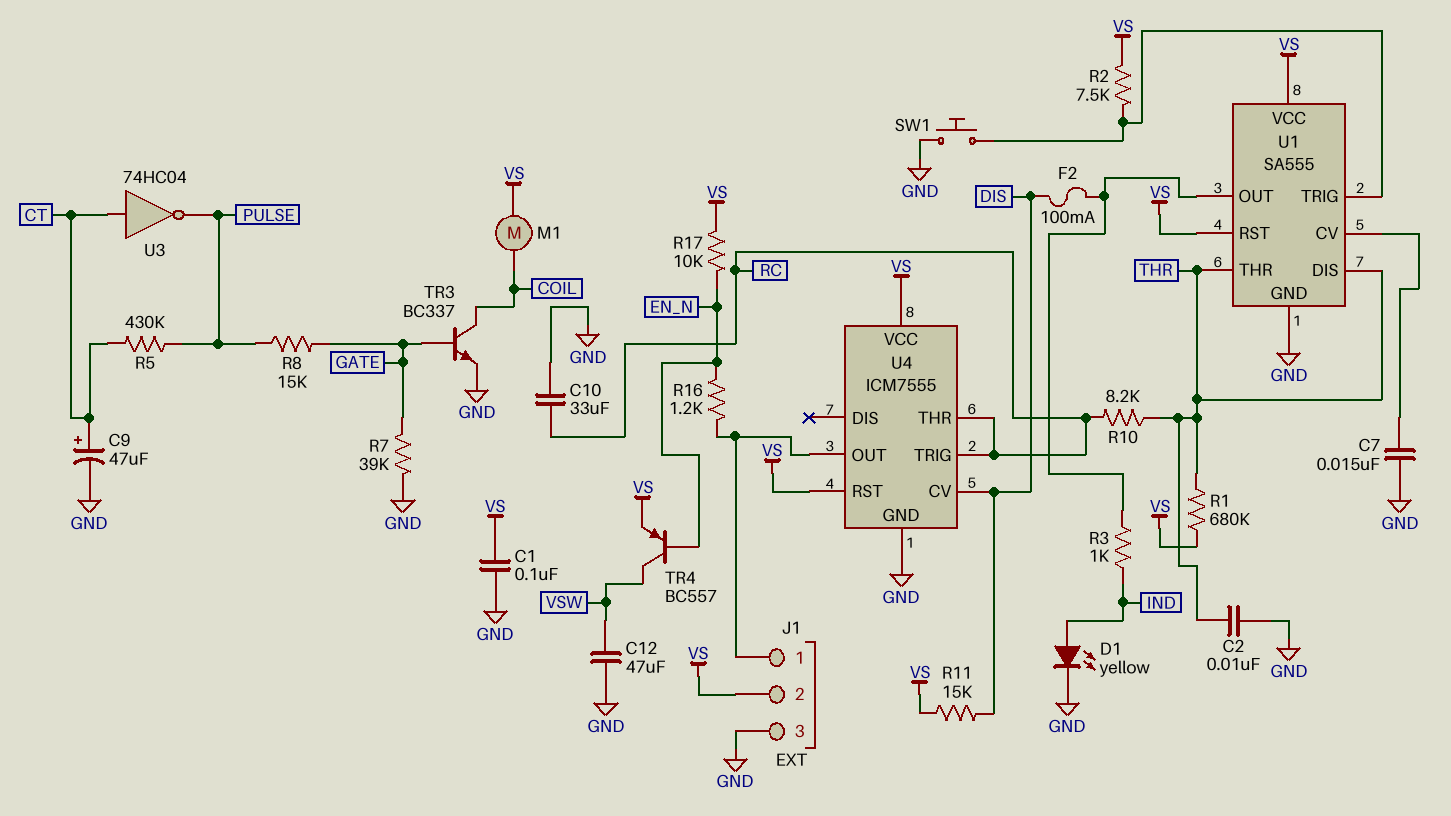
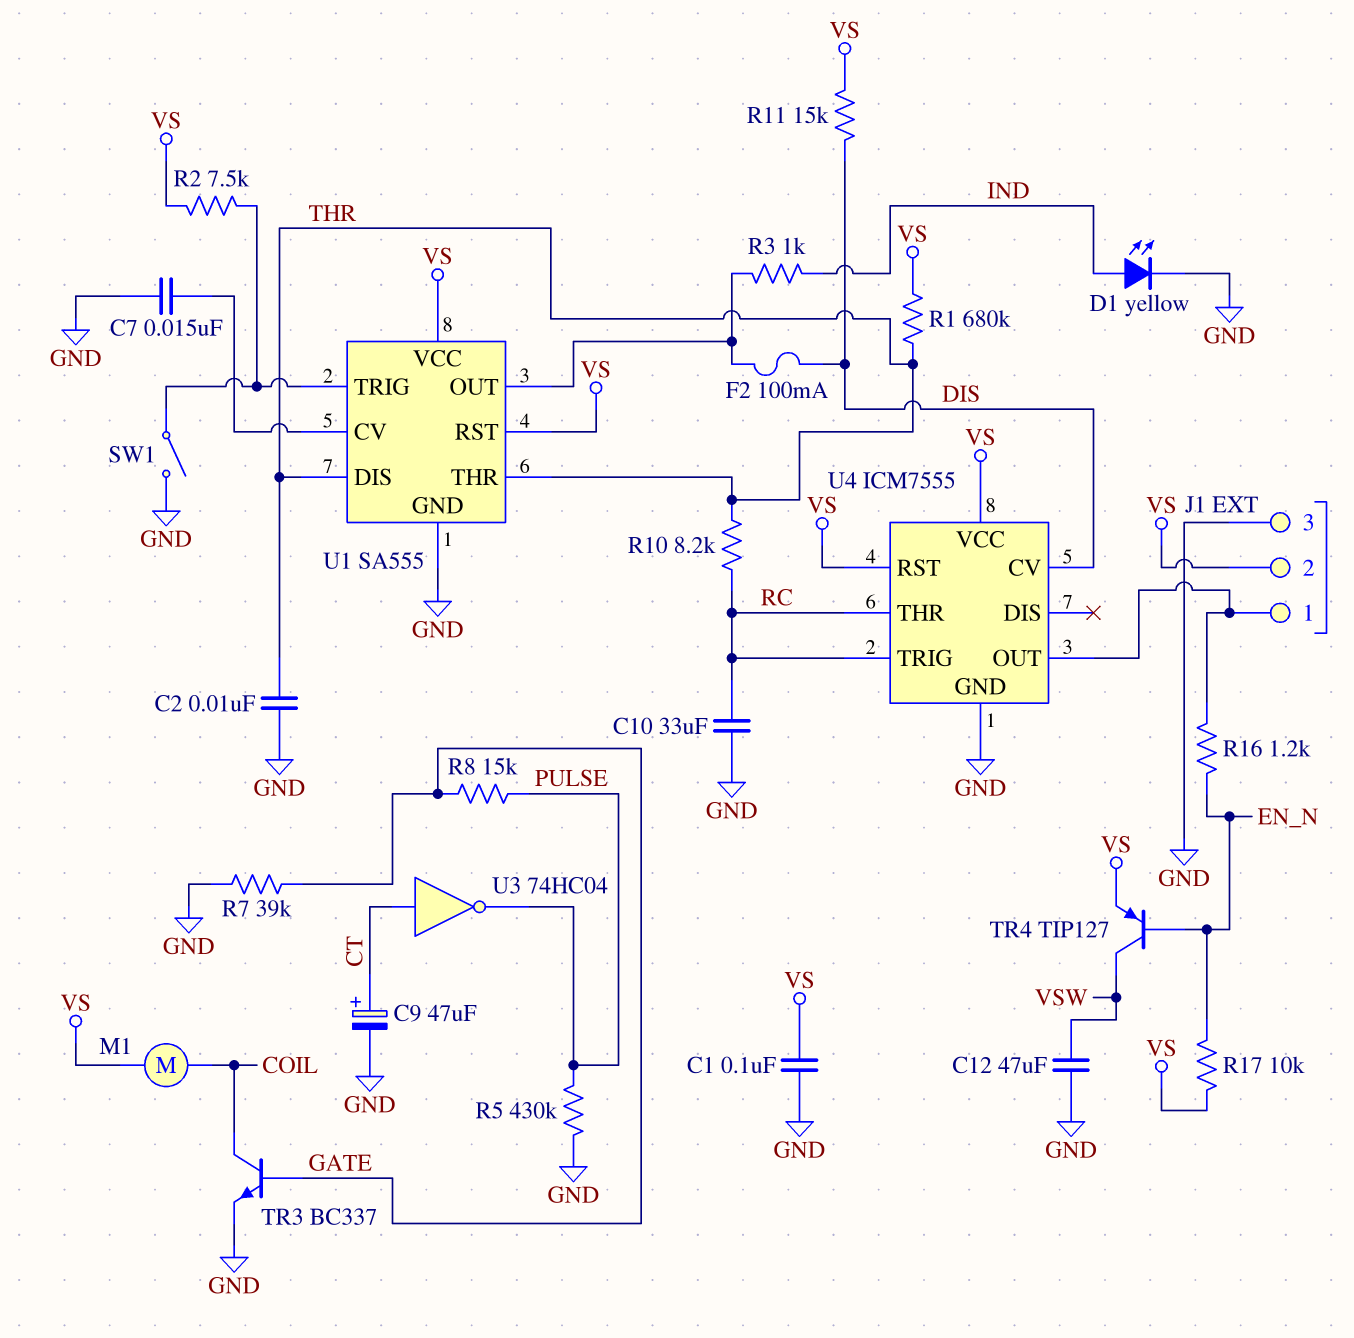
R5: 430k (CT, PULSE) -> 430k (GND, PULSE)
SW1: button (GND, U1/TRIG) -> switch (GND, U1/TRIG)
TR4: PNP BC557 (B EN_N, C VSW, E VS) -> PNP TIP127 (B EN_N, C VSW, E VS)

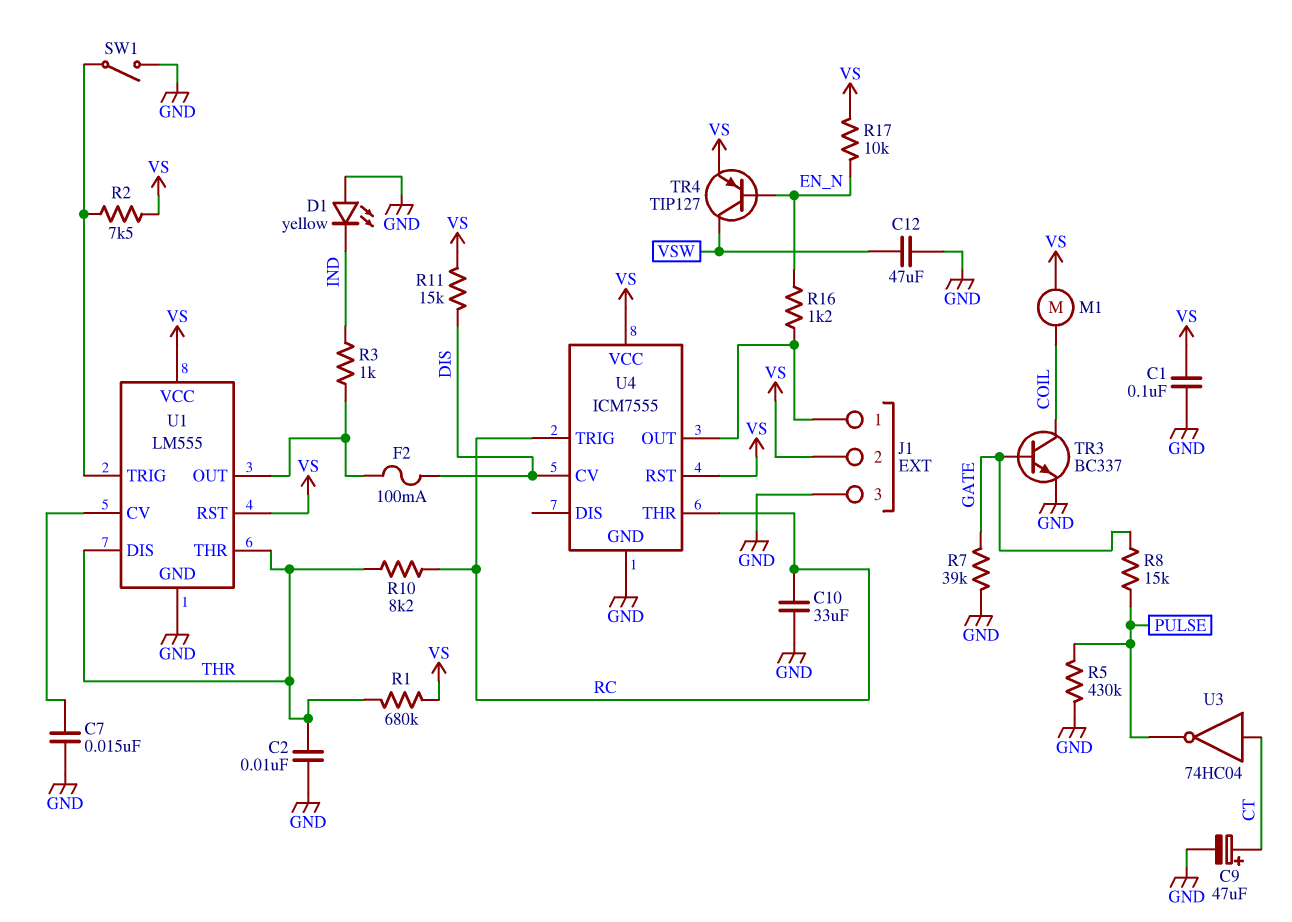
D1: LED yellow (A IND, K GND) -> LED yellow (A GND, K IND)
U1: SA555 -> LM555

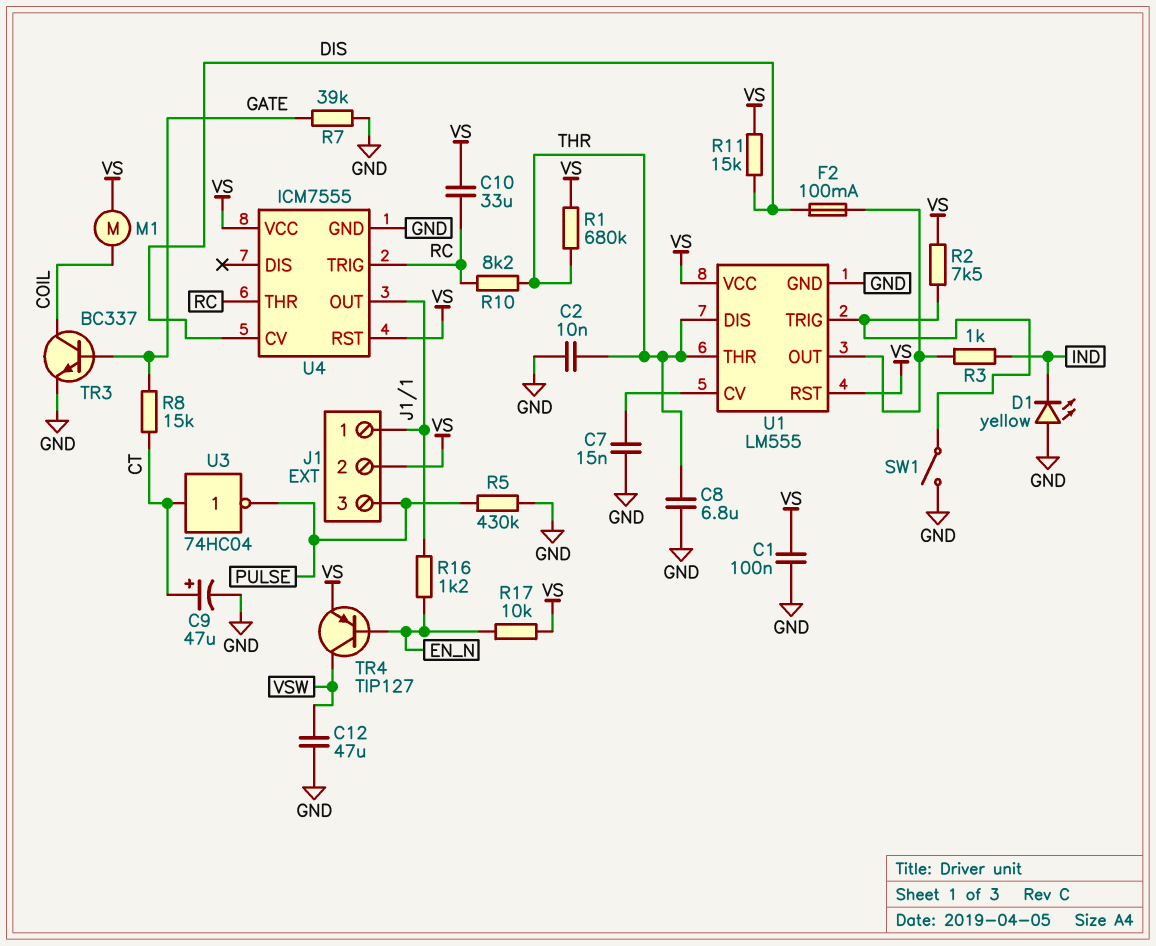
C8: none -> 6.8uF (GND, THR)
C10: 33uF (GND, RC) -> 33uF (RC, VS)
J1 pin 3: GND -> PULSE
R8: 15k (GATE, PULSE) -> 15k (CT, GATE)

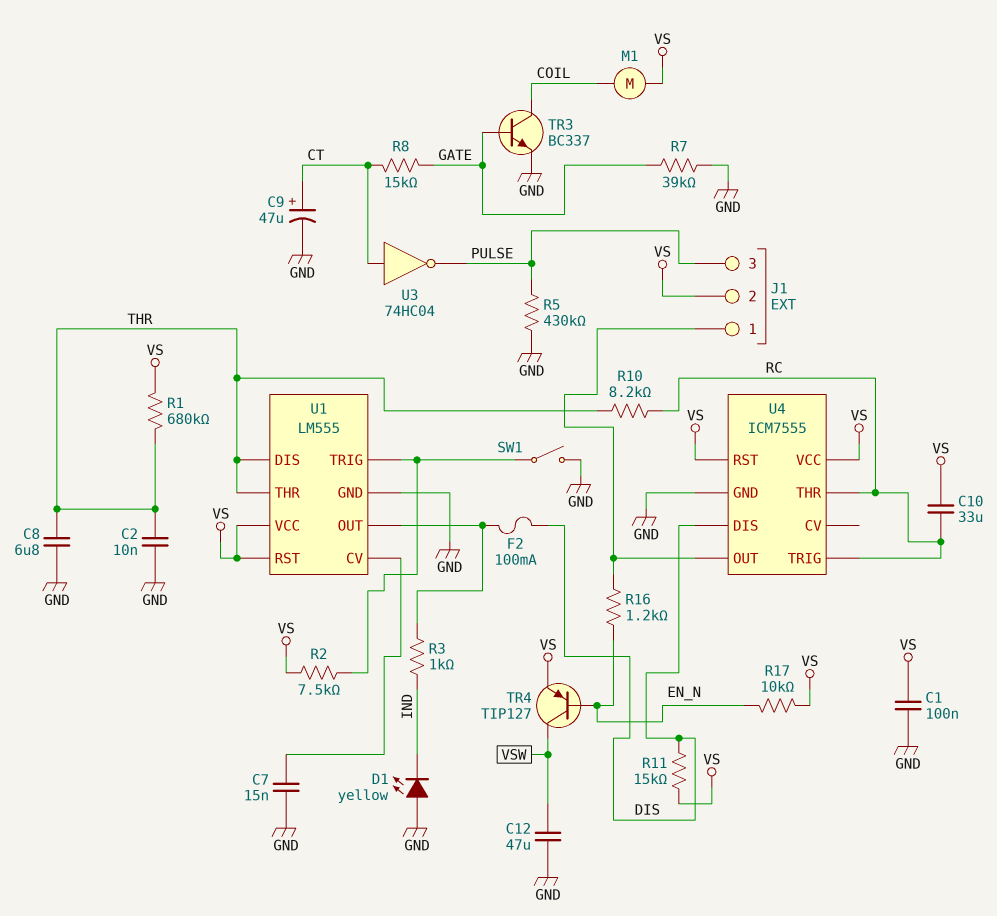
U4 pin CV: DIS -> none
U4 pin DIS: none -> DIS

